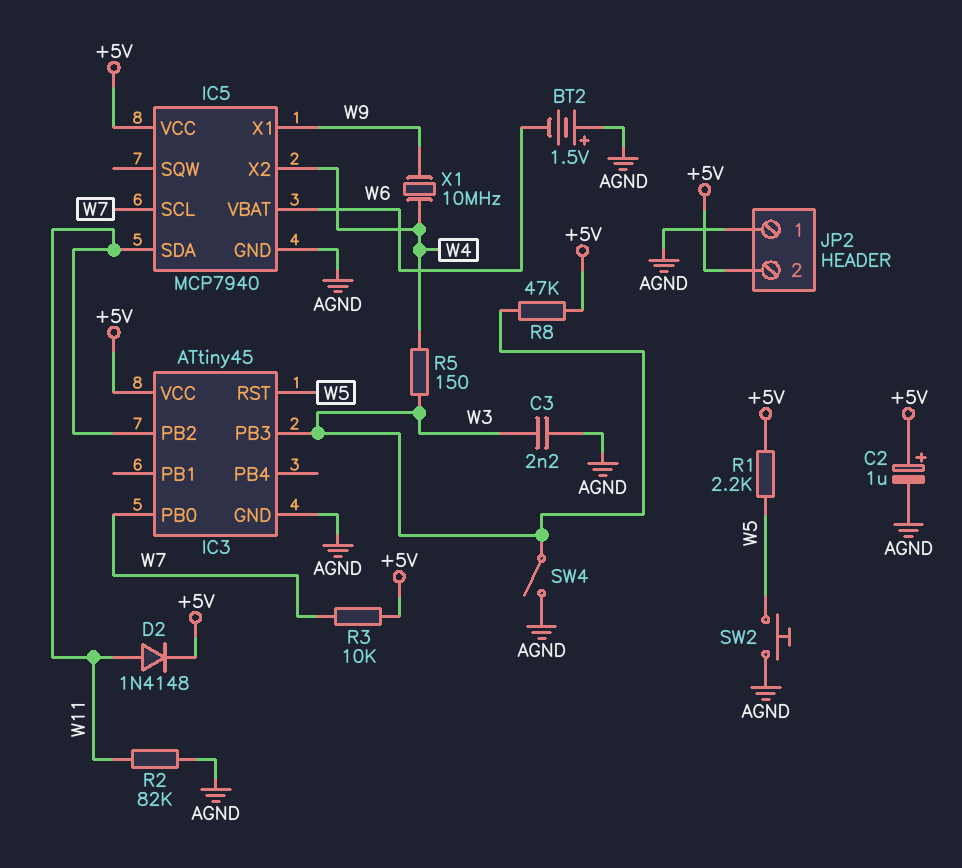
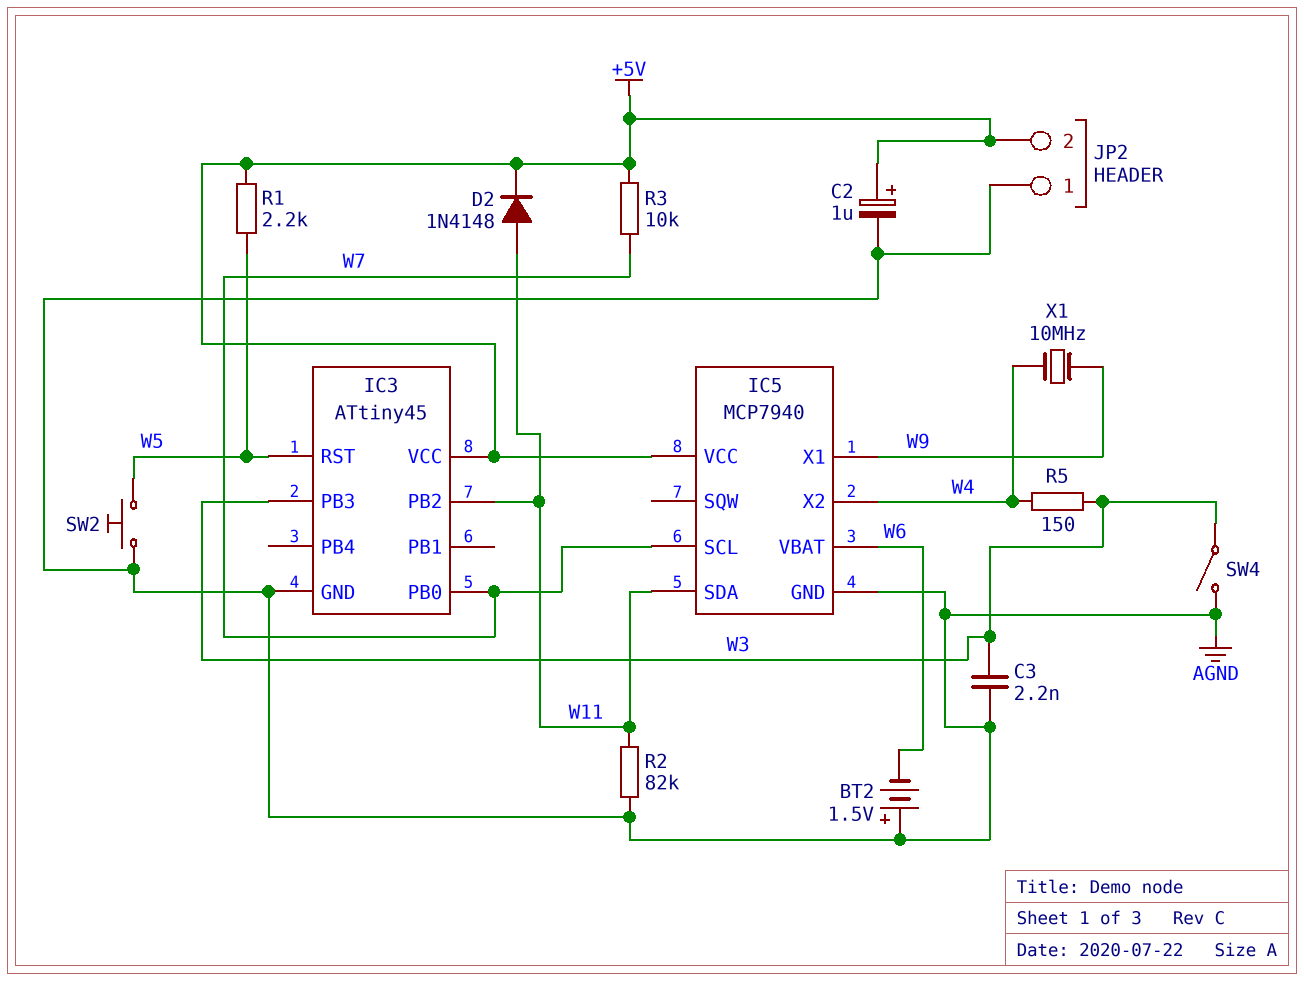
R8: 47k (+5V, W3) -> none

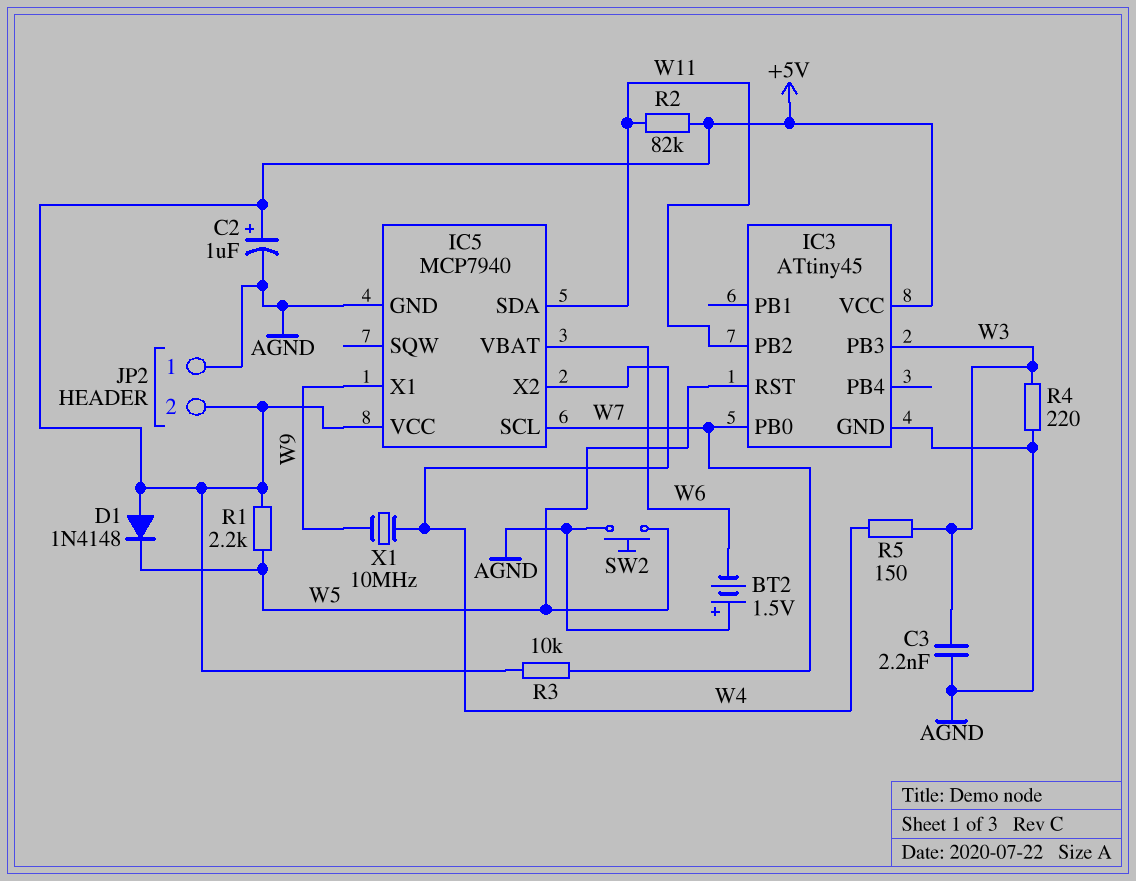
D1: none -> diode 1N4148 (A +5V, K W5)
D2: diode 1N4148 (A W11, K +5V) -> none
R2: 82k (AGND, W11) -> 82k (+5V, W11)
R4: none -> 220 (AGND, W3)
SW4: switch (AGND, W3) -> none

